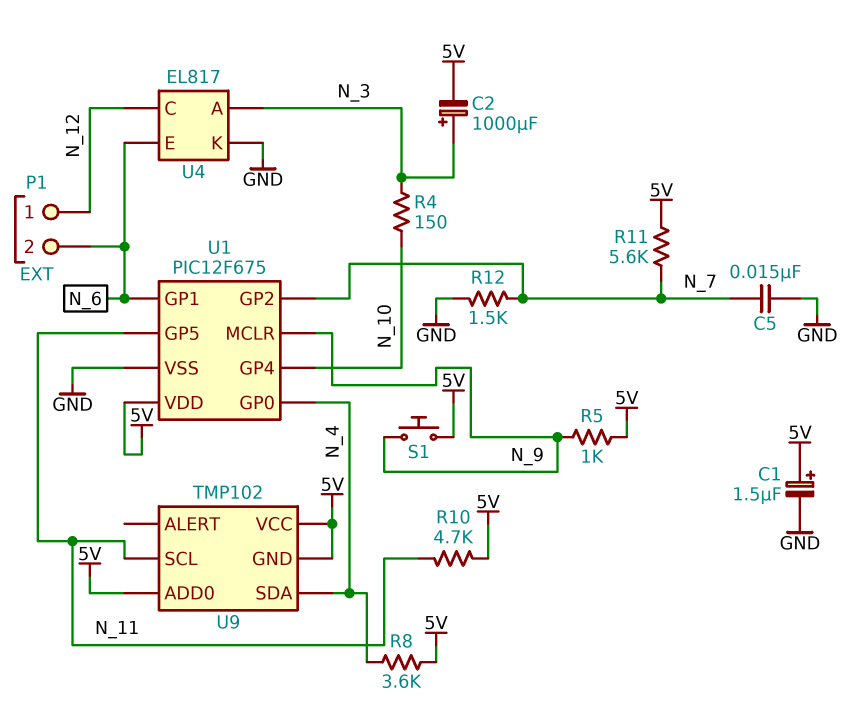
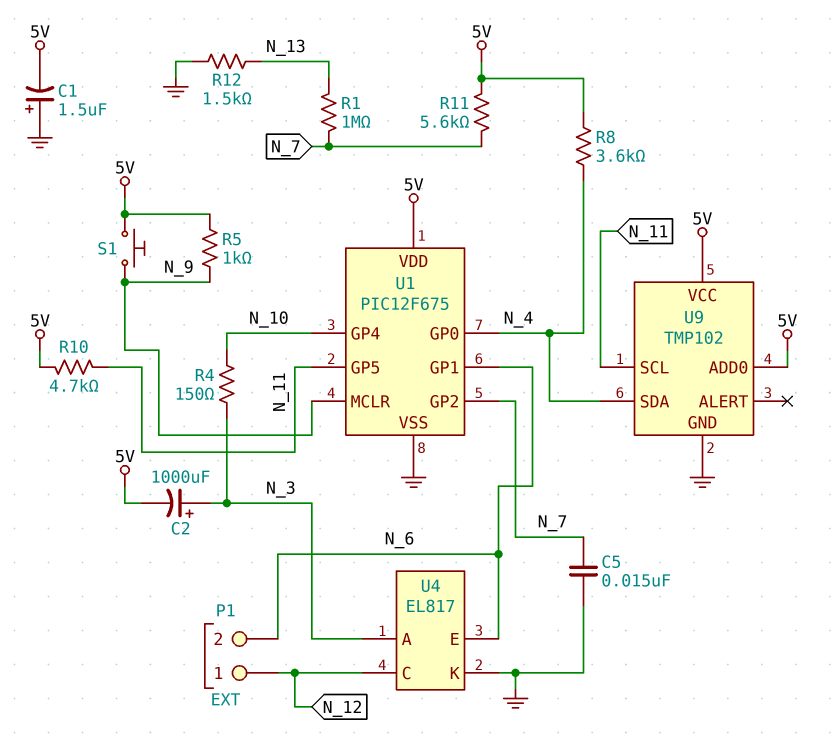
C1: 1.5uF (plus 5V, minus GND) -> 1.5uF (plus GND, minus 5V)
R1: none -> 1M (N_7, N_13)
R12: 1.5k (GND, N_7) -> 1.5k (GND, N_13)
U9 pin GND: 5V -> GND

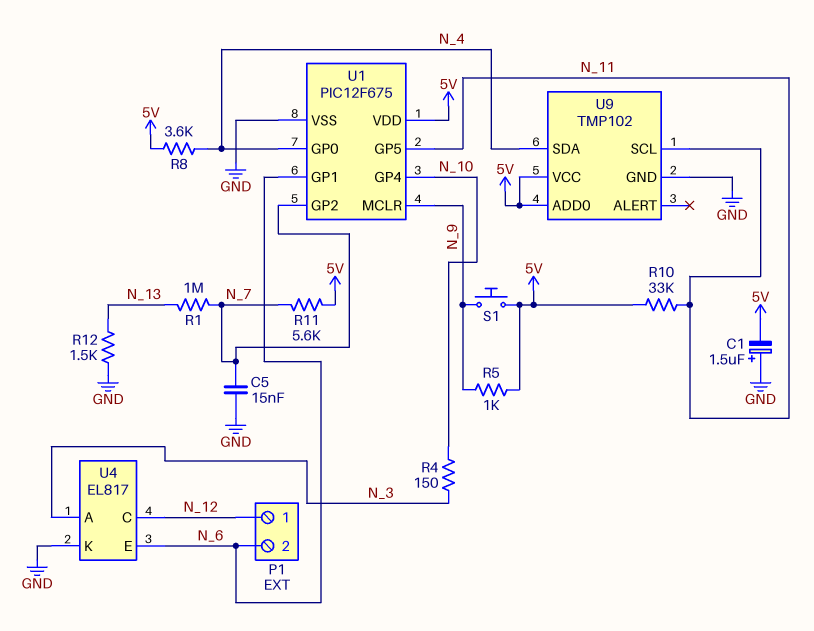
C2: 1000uF (plus N_3, minus 5V) -> none
R10: 4.7k (5V, N_11) -> 33k (5V, N_11)

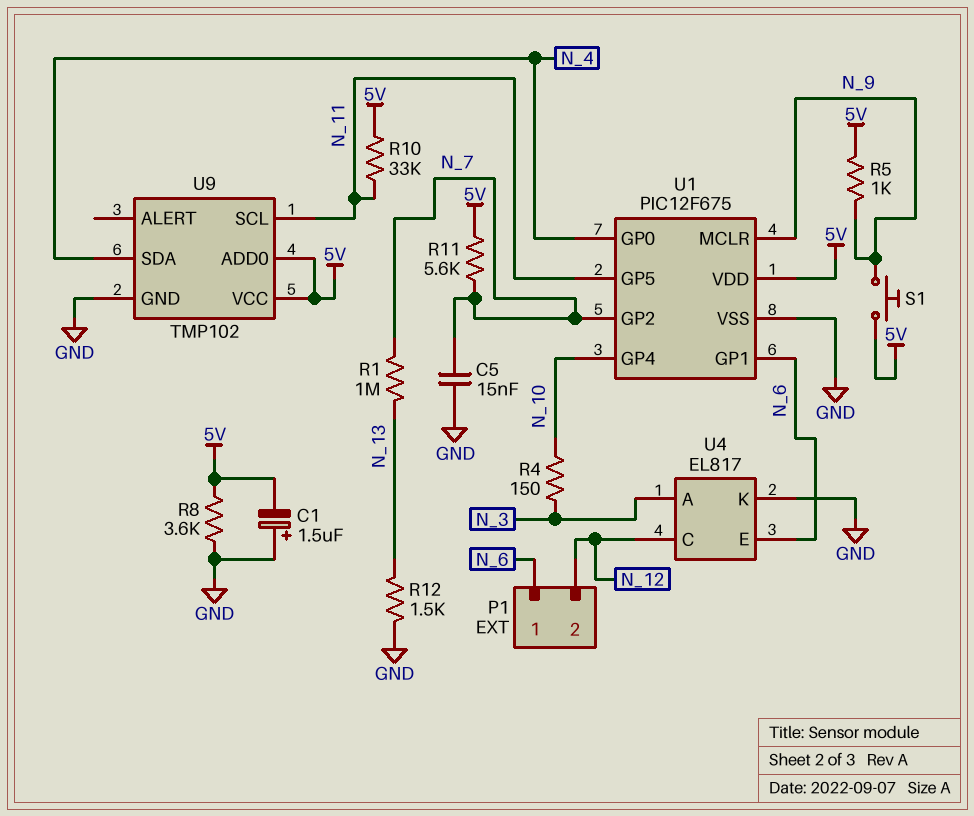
P1 pin 1: N_12 -> N_6
P1 pin 2: N_6 -> N_12
R8: 3.6k (5V, N_4) -> 3.6k (5V, GND)

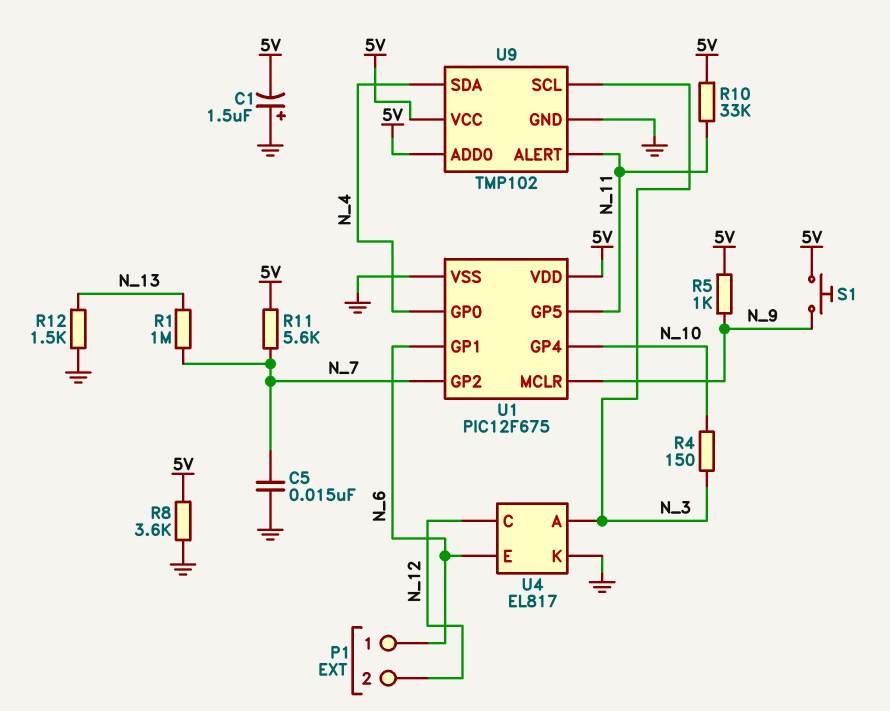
U9 pin ALERT: none -> N_11
U9 pin SCL: N_11 -> N_3

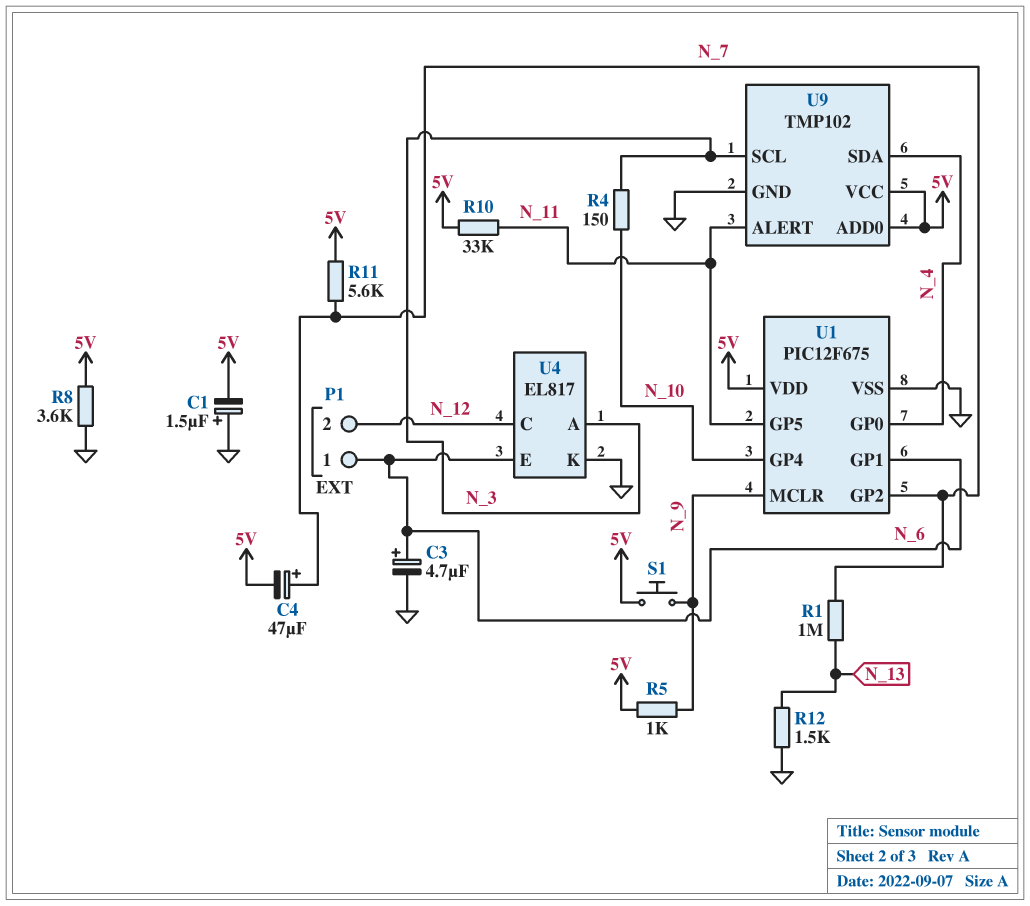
C3: none -> 4.7uF (plus N_6, minus GND)
C4: none -> 47uF (plus N_7, minus 5V)
C5: 15nF (GND, N_7) -> none

